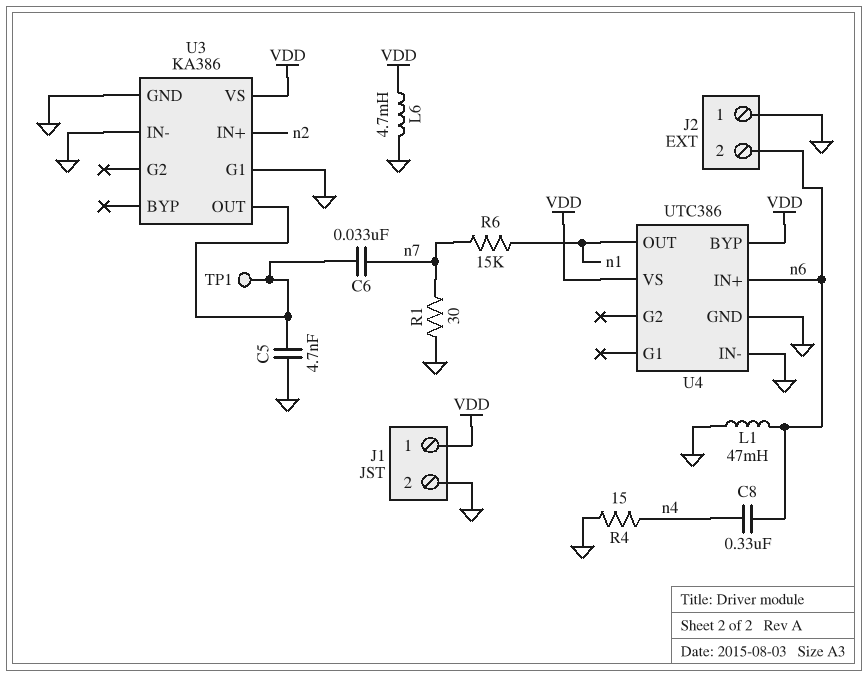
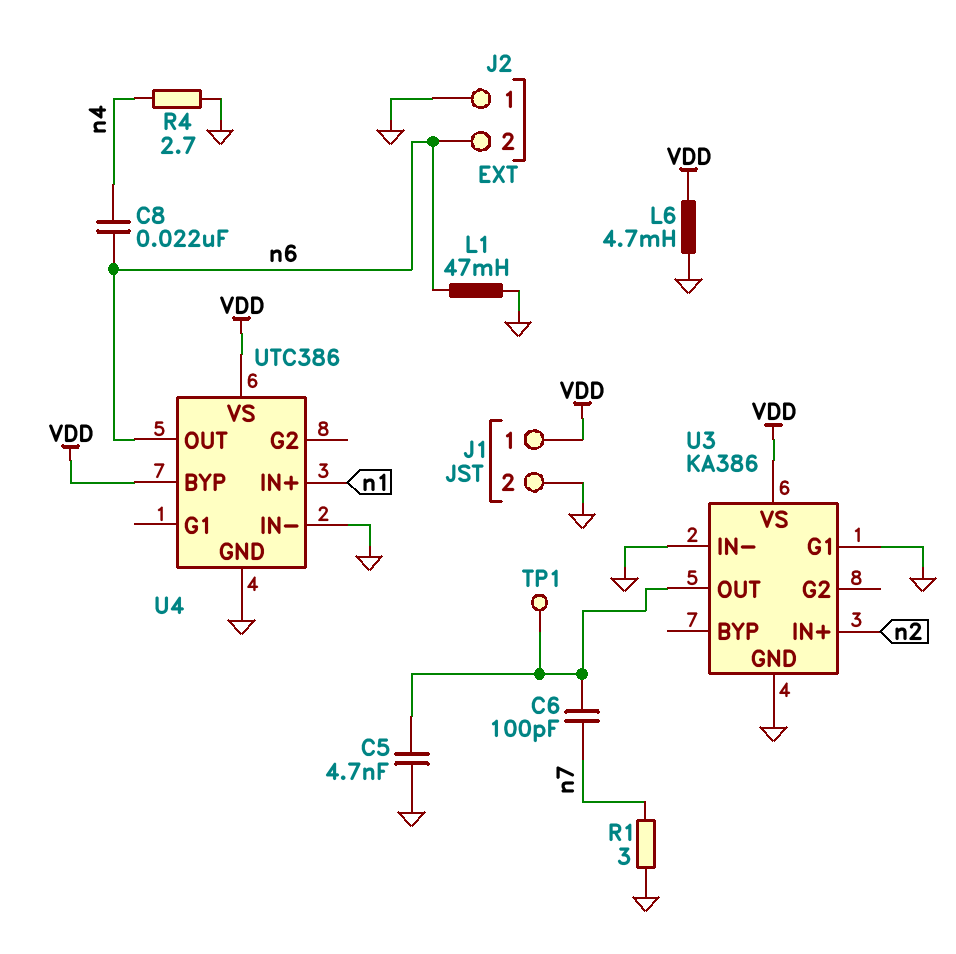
C6: 33nF (U3/OUT, n7) -> 100pF (U3/OUT, n7)
C8: 330nF (n4, n6) -> 22nF (n4, n6)
R1: 30 (GND, n7) -> 3 (GND, n7)
R4: 15 (GND, n4) -> 2.7 (GND, n4)
R6: 15k (n1, n7) -> none
U4 pin IN+: n6 -> n1
U4 pin OUT: n1 -> n6

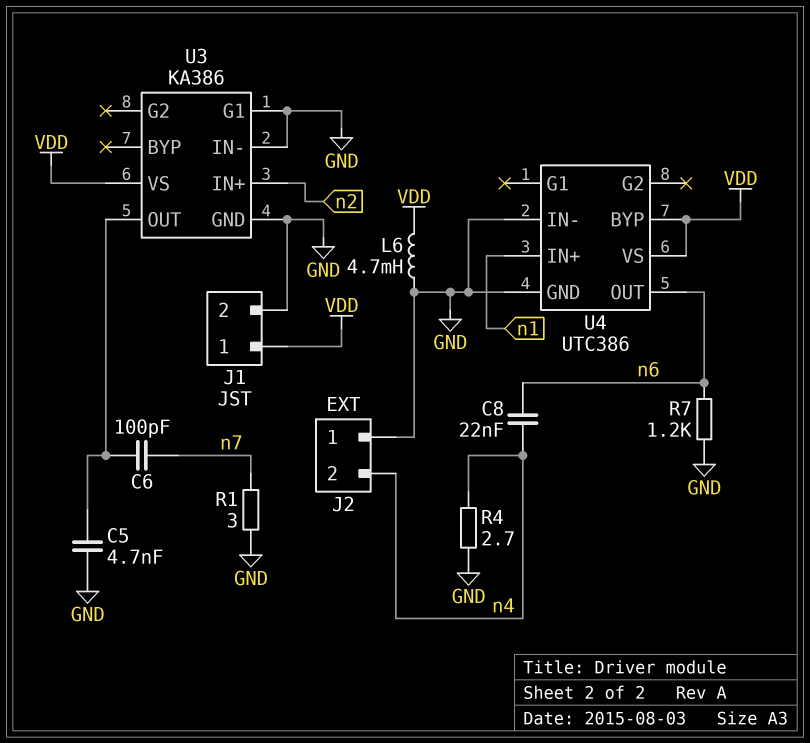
J2 pin 2: n6 -> n4
L1: 47mH (GND, n6) -> none
R7: none -> 1.2k (GND, n6)
TP1: test point (U3/OUT) -> none

